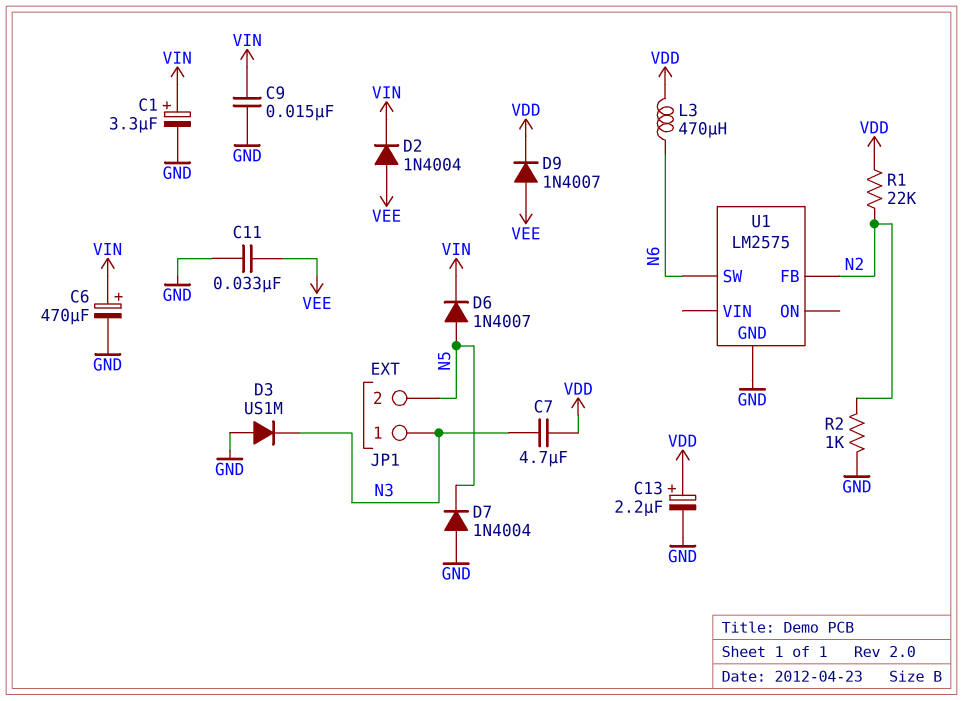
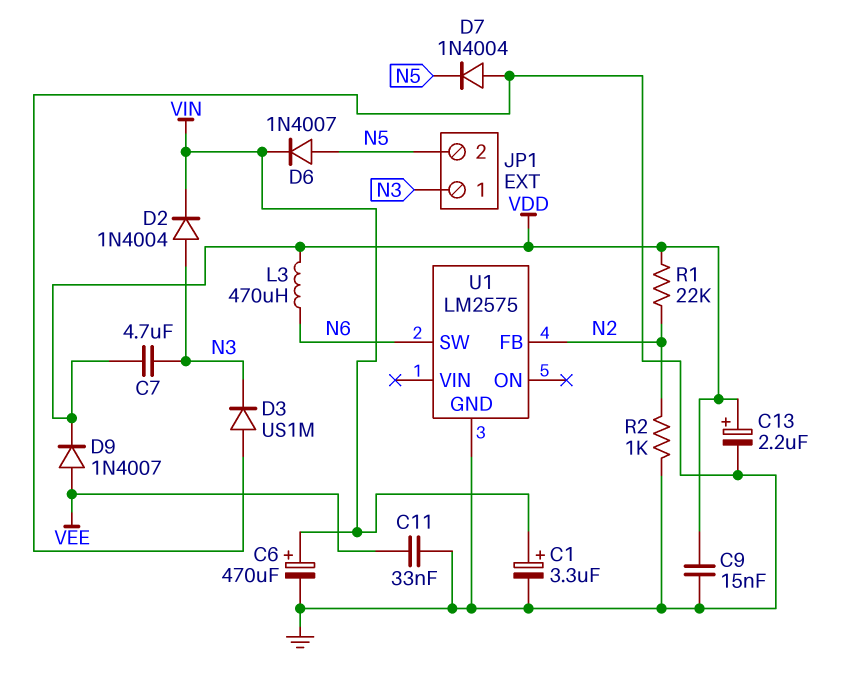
C9: 15nF (GND, VIN) -> 15nF (GND, VDD)
D2: diode 1N4004 (A VEE, K VIN) -> diode 1N4004 (A N3, K VIN)

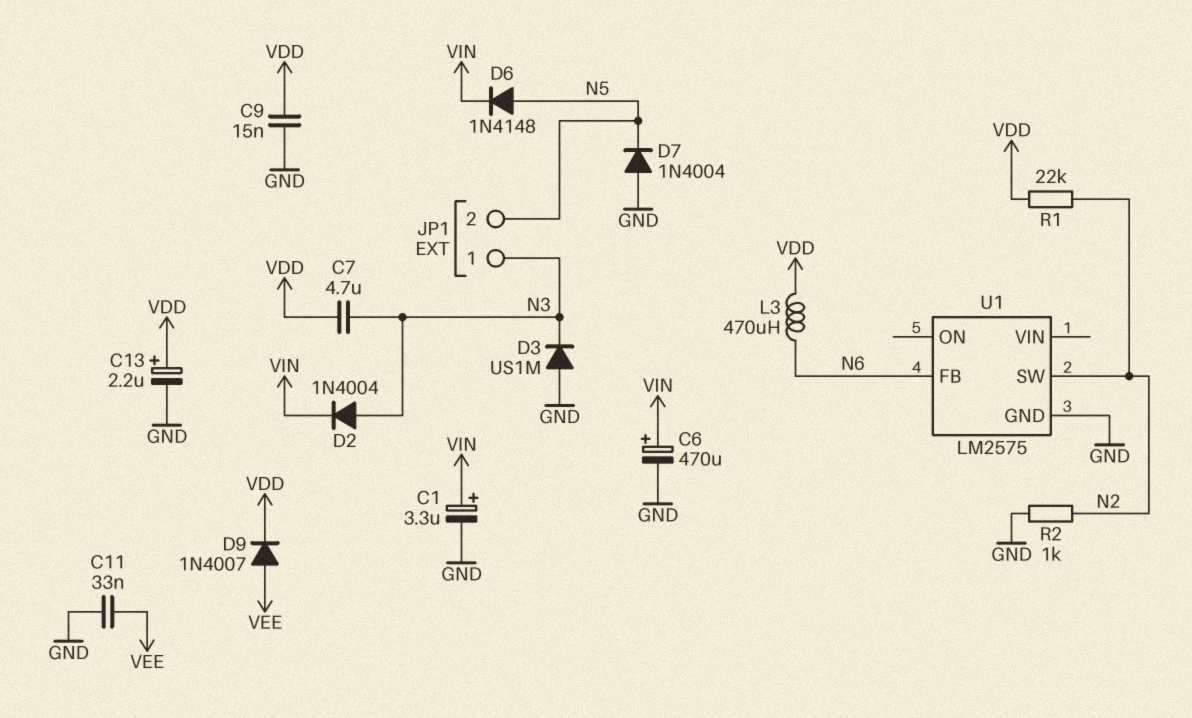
D6: diode 1N4007 (A N5, K VIN) -> diode 1N4148 (A N5, K VIN)
U1 pin FB: N2 -> N6
U1 pin SW: N6 -> N2

